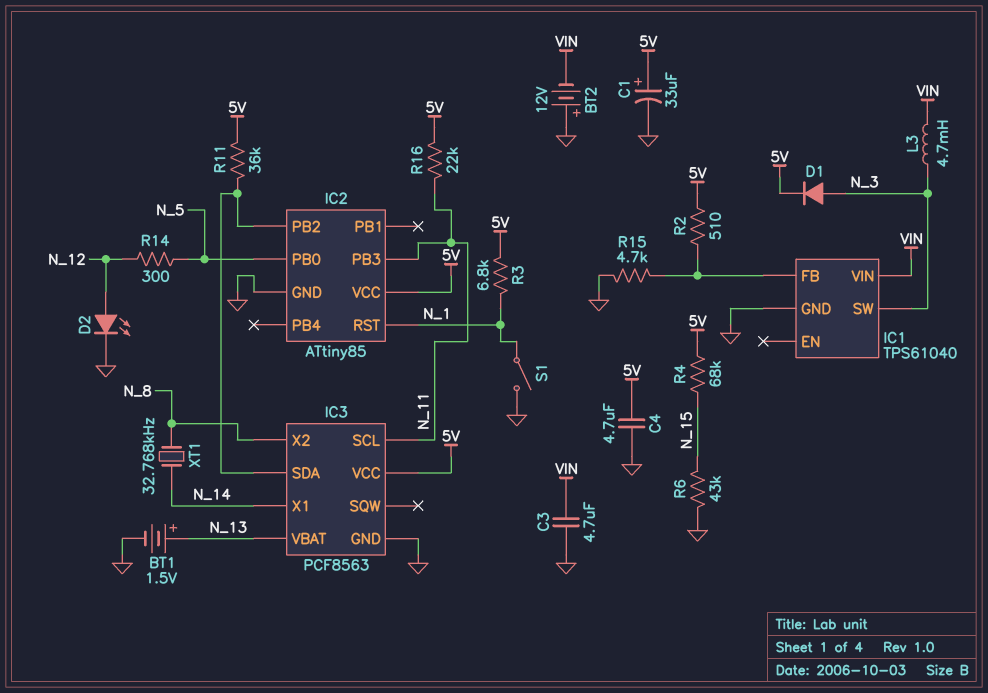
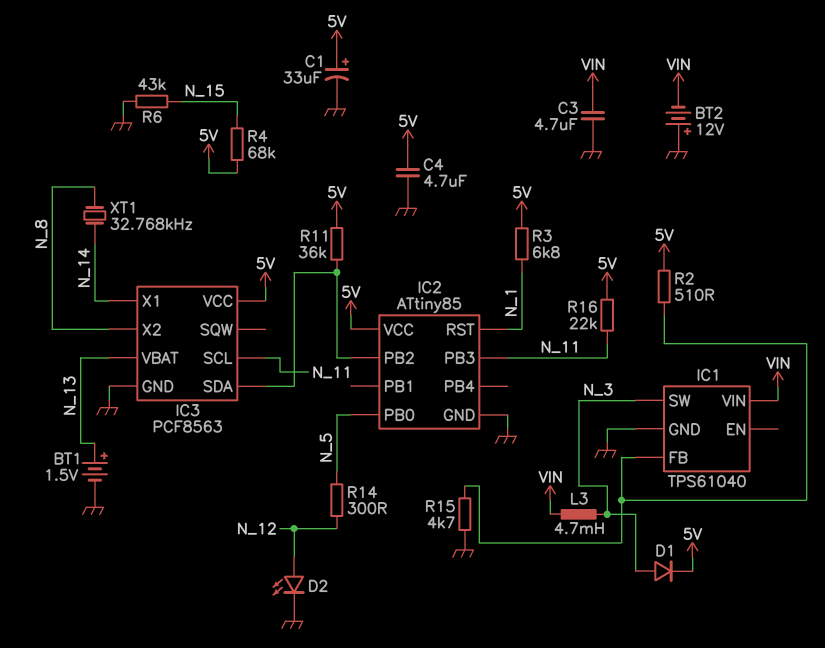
S1: switch (GND, N_1) -> none

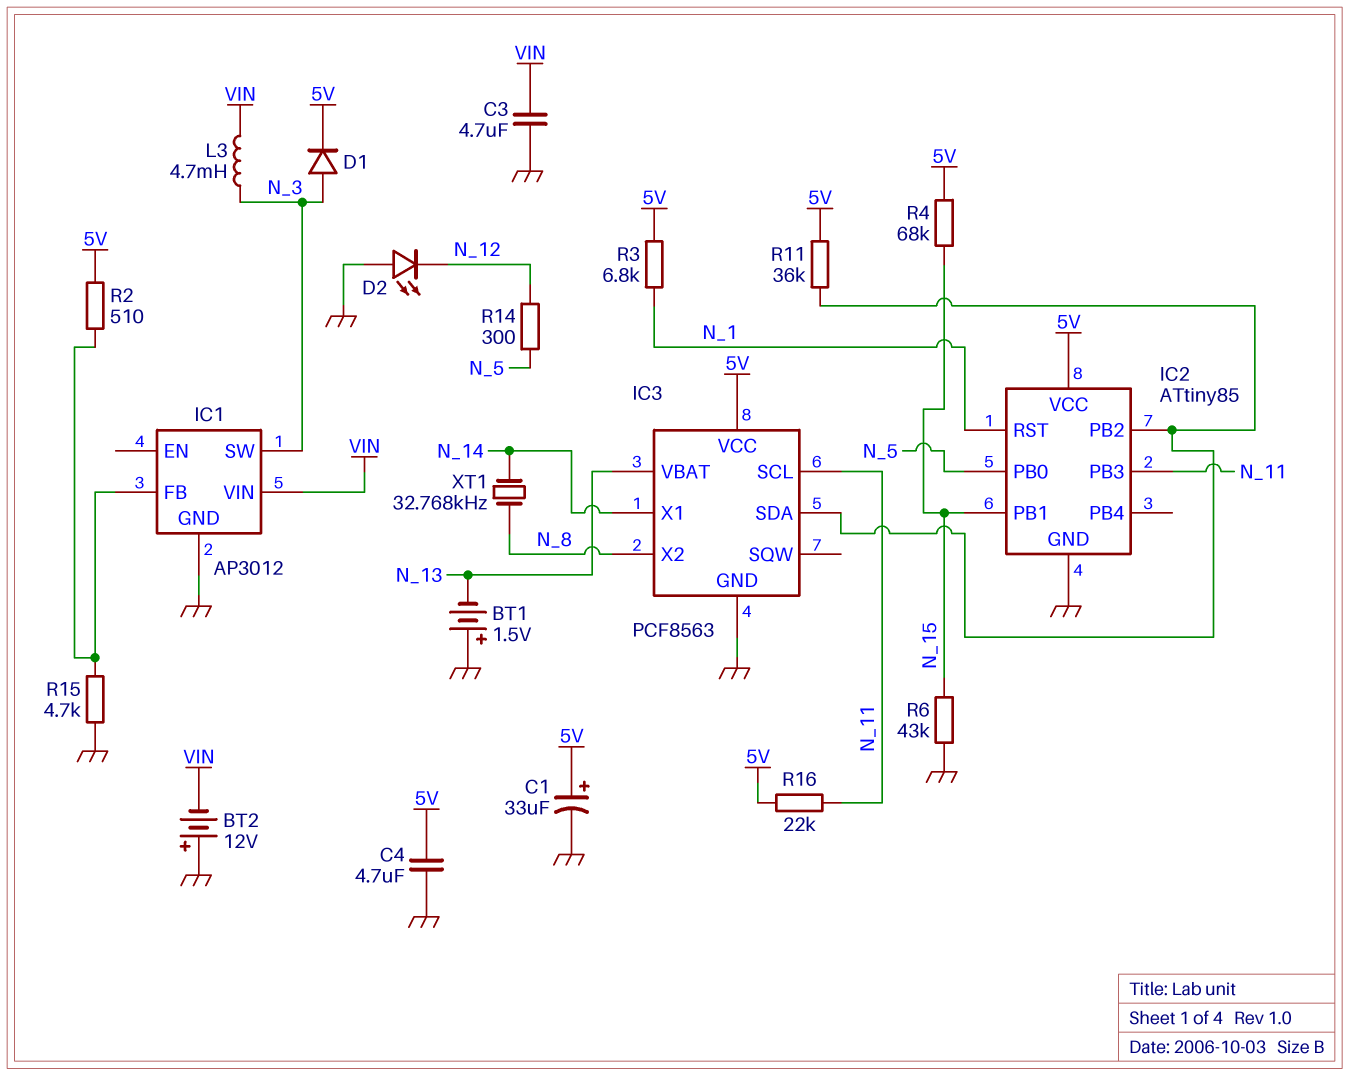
BT1: 1.5V (plus N_13, minus GND) -> 1.5V (plus GND, minus N_13)
D2: LED (A N_12, K GND) -> LED (A GND, K N_12)
IC1: TPS61040 -> AP3012
IC2 pin PB1: none -> N_15

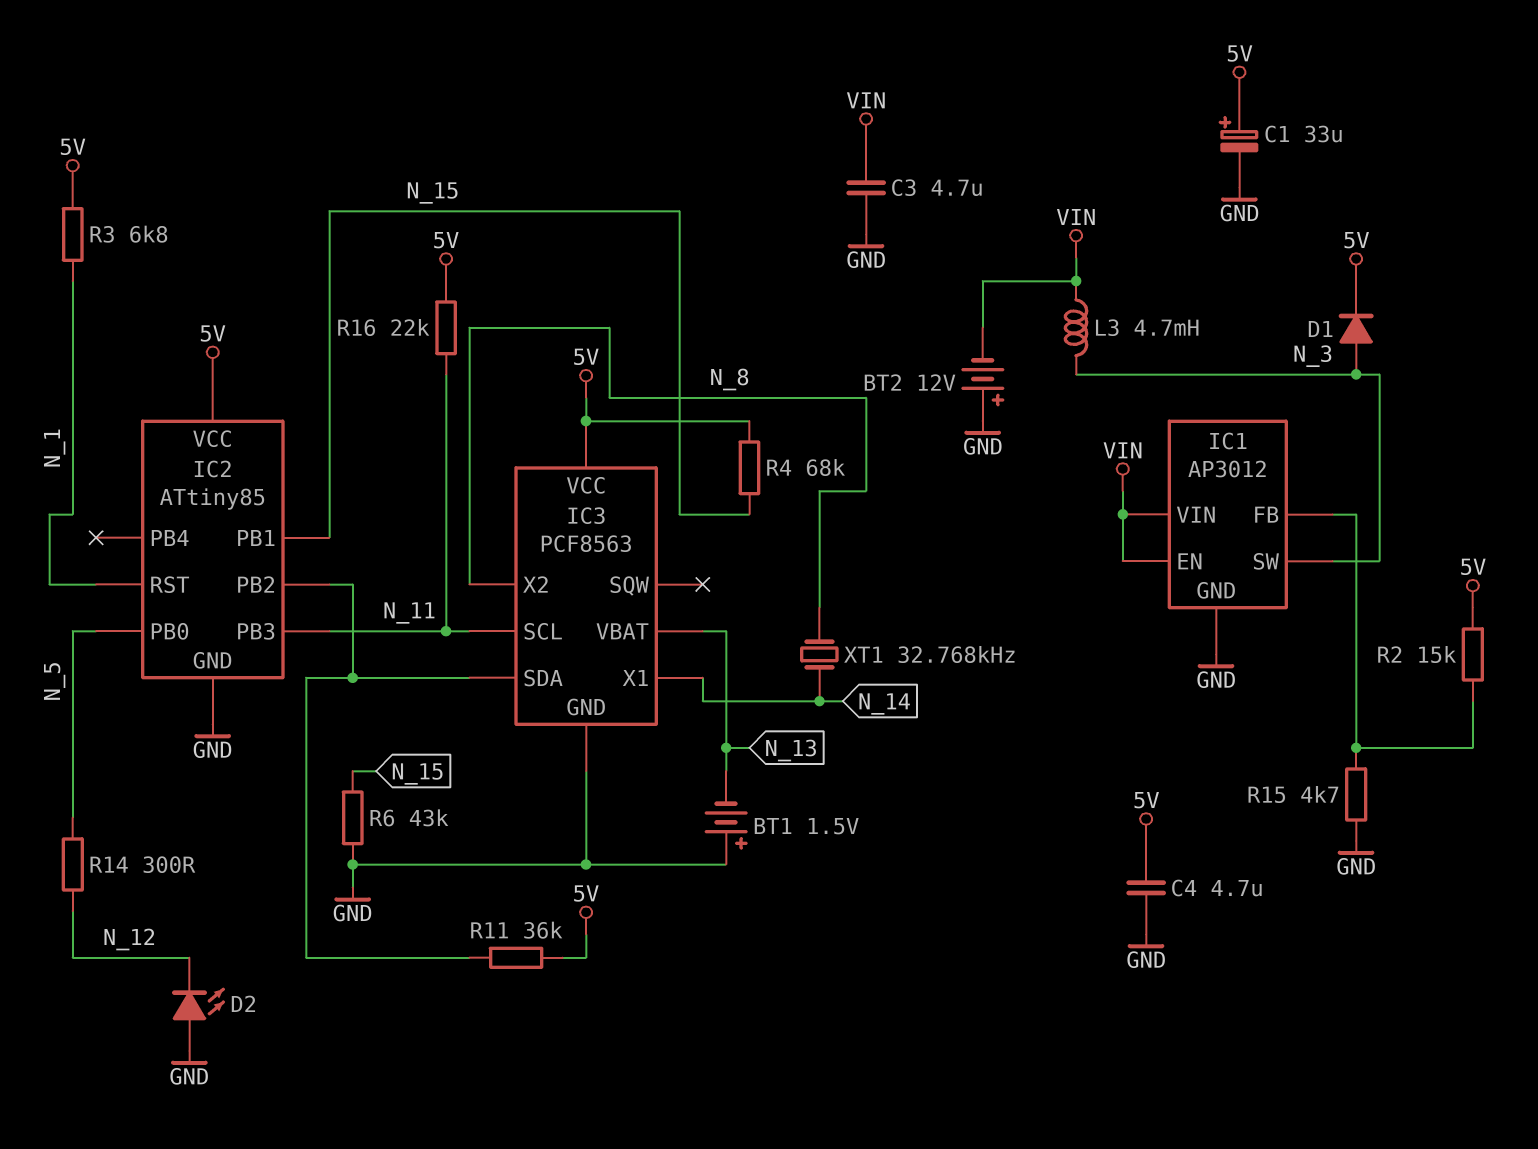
IC1 pin EN: none -> VIN
R2: 510 (5V, IC1/FB) -> 15k (5V, IC1/FB)

